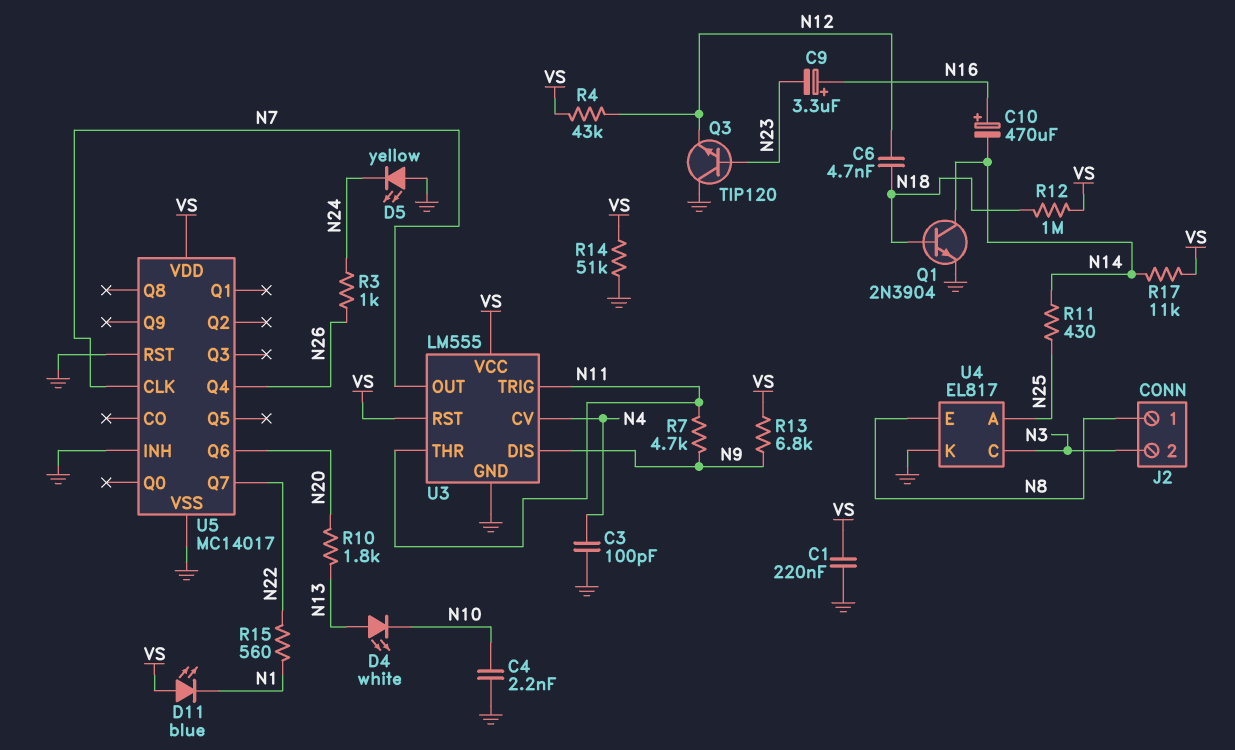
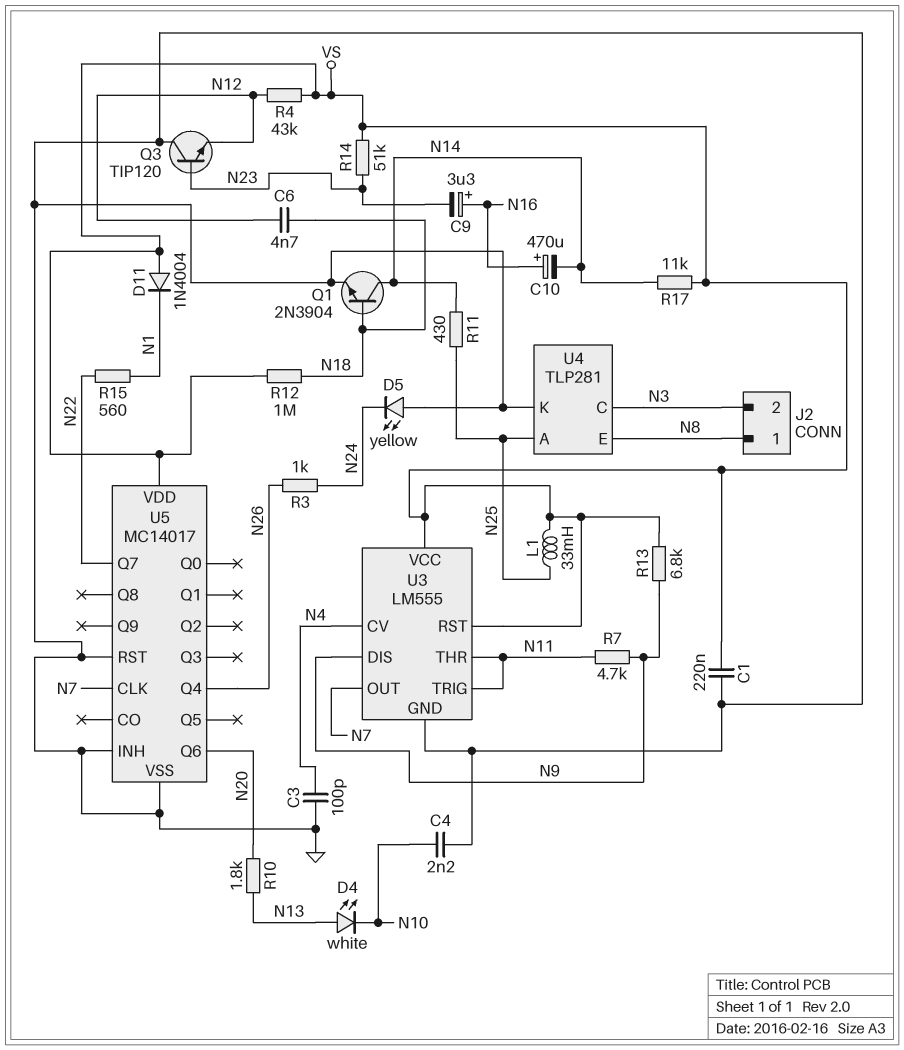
D11: LED blue (A VS, K N1) -> diode 1N4004 (A VS, K N1)
L1: none -> 33mH (N25, VS)
R14: 51k (GND, VS) -> 51k (N23, VS)
U4: EL817 -> TLP281

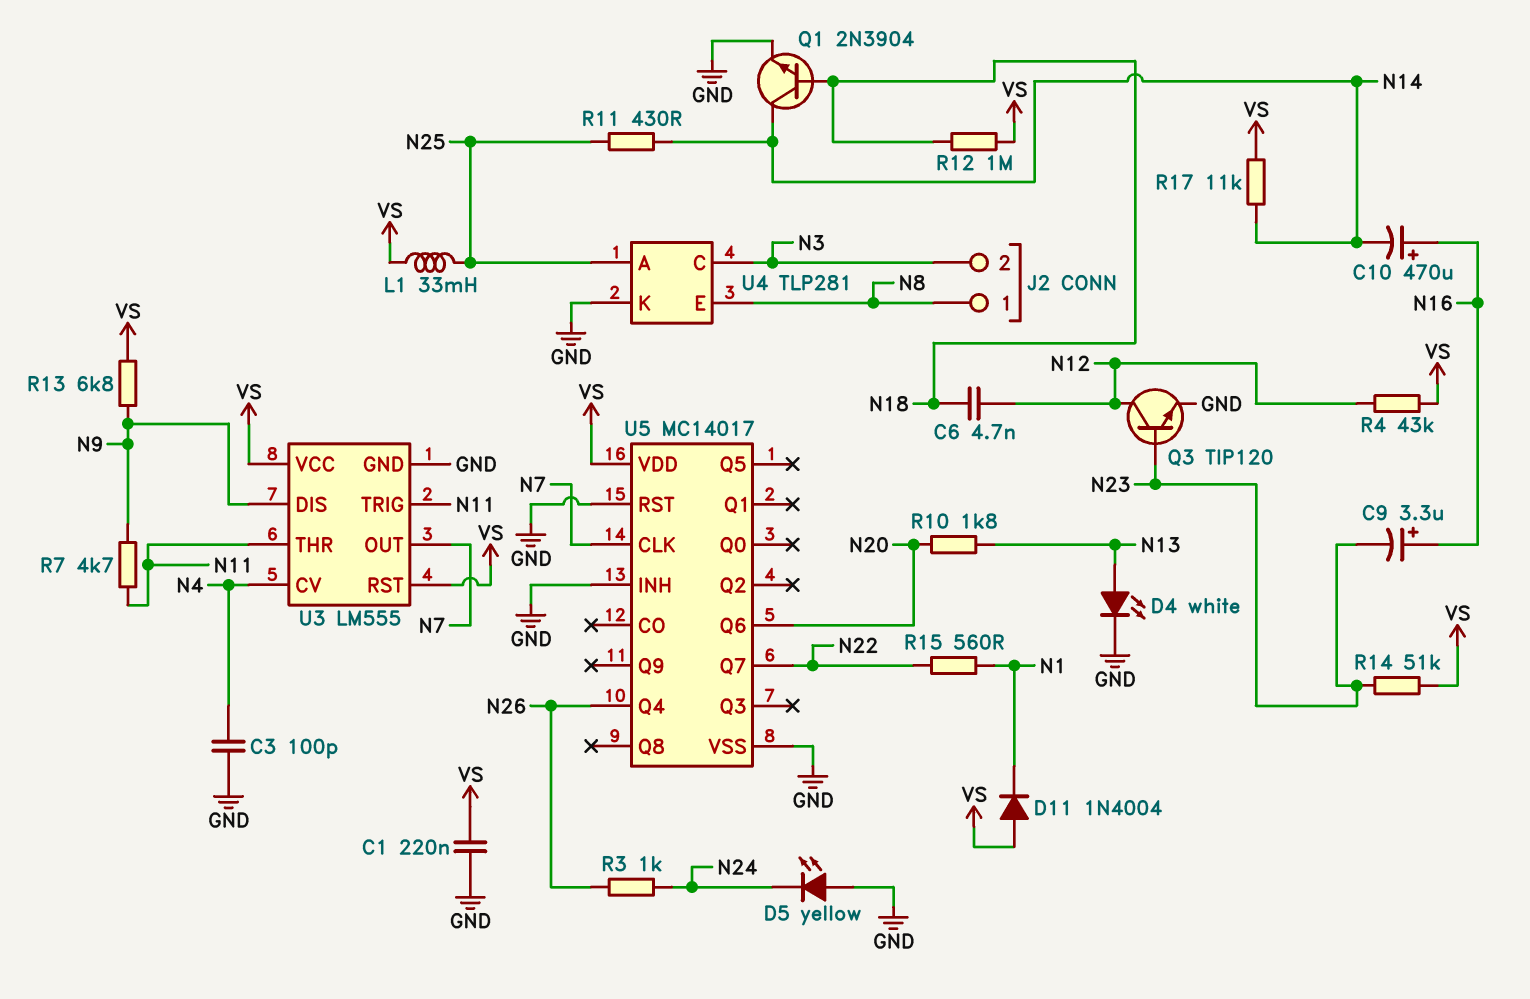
C4: 2.2nF (GND, N10) -> none
D4: LED white (A N13, K N10) -> LED white (A N13, K GND)
Q3: NPN TIP120 (B N23, C GND, E N12) -> NPN TIP120 (B N23, C N12, E GND)

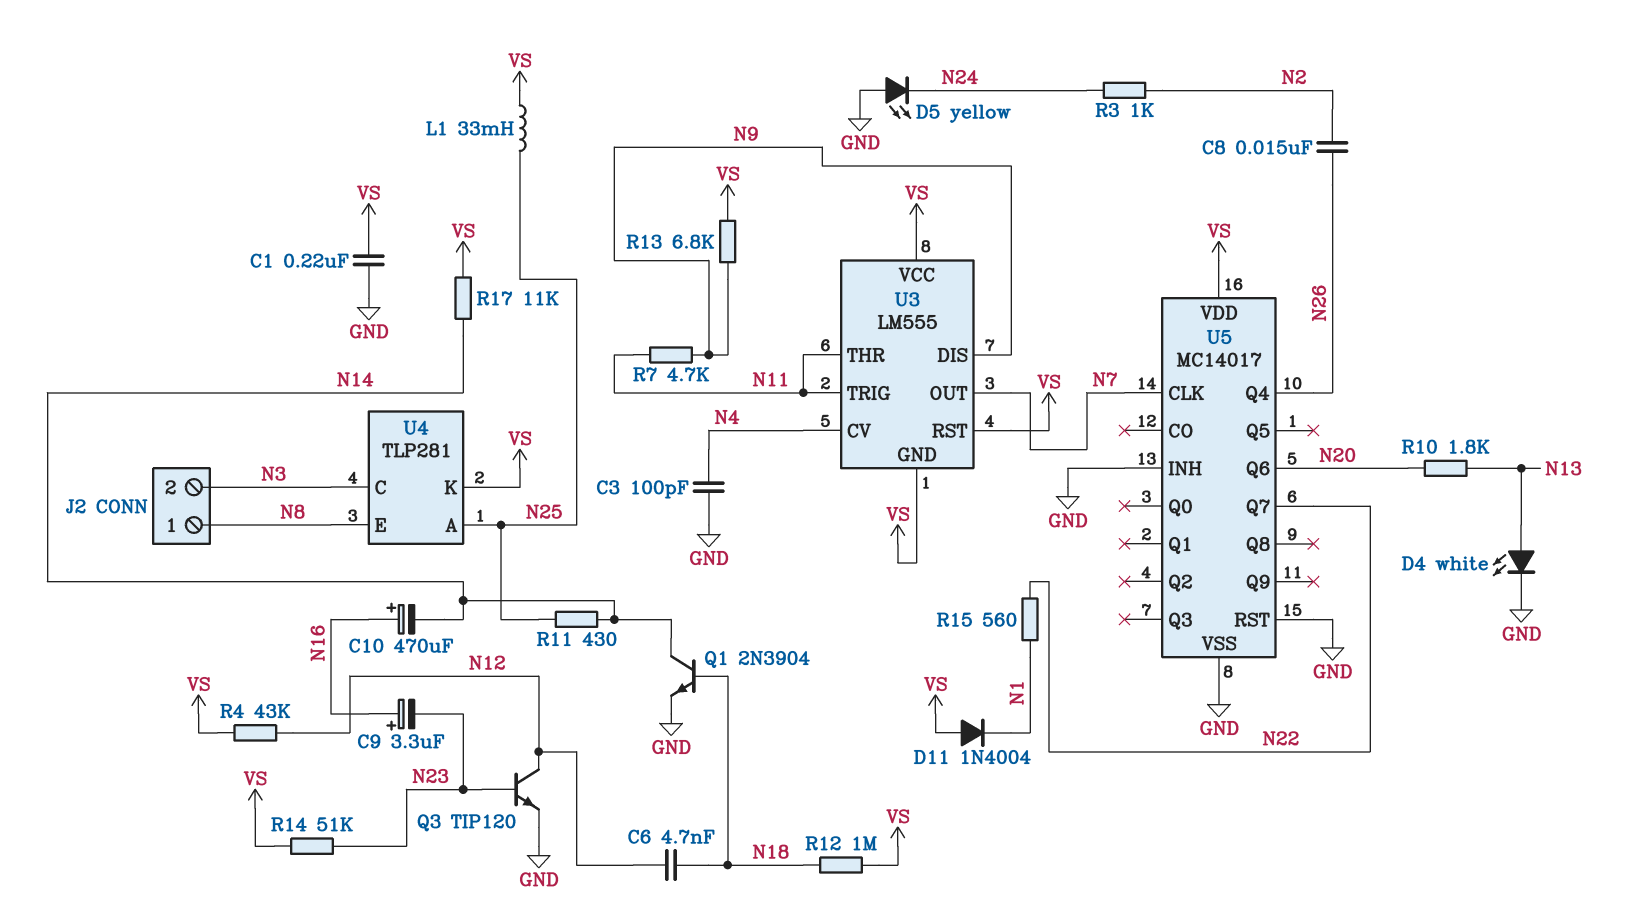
C8: none -> 15nF (N2, N26)
R3: 1k (N24, N26) -> 1k (N2, N24)
U3 pin GND: GND -> VS
U4 pin K: GND -> VS

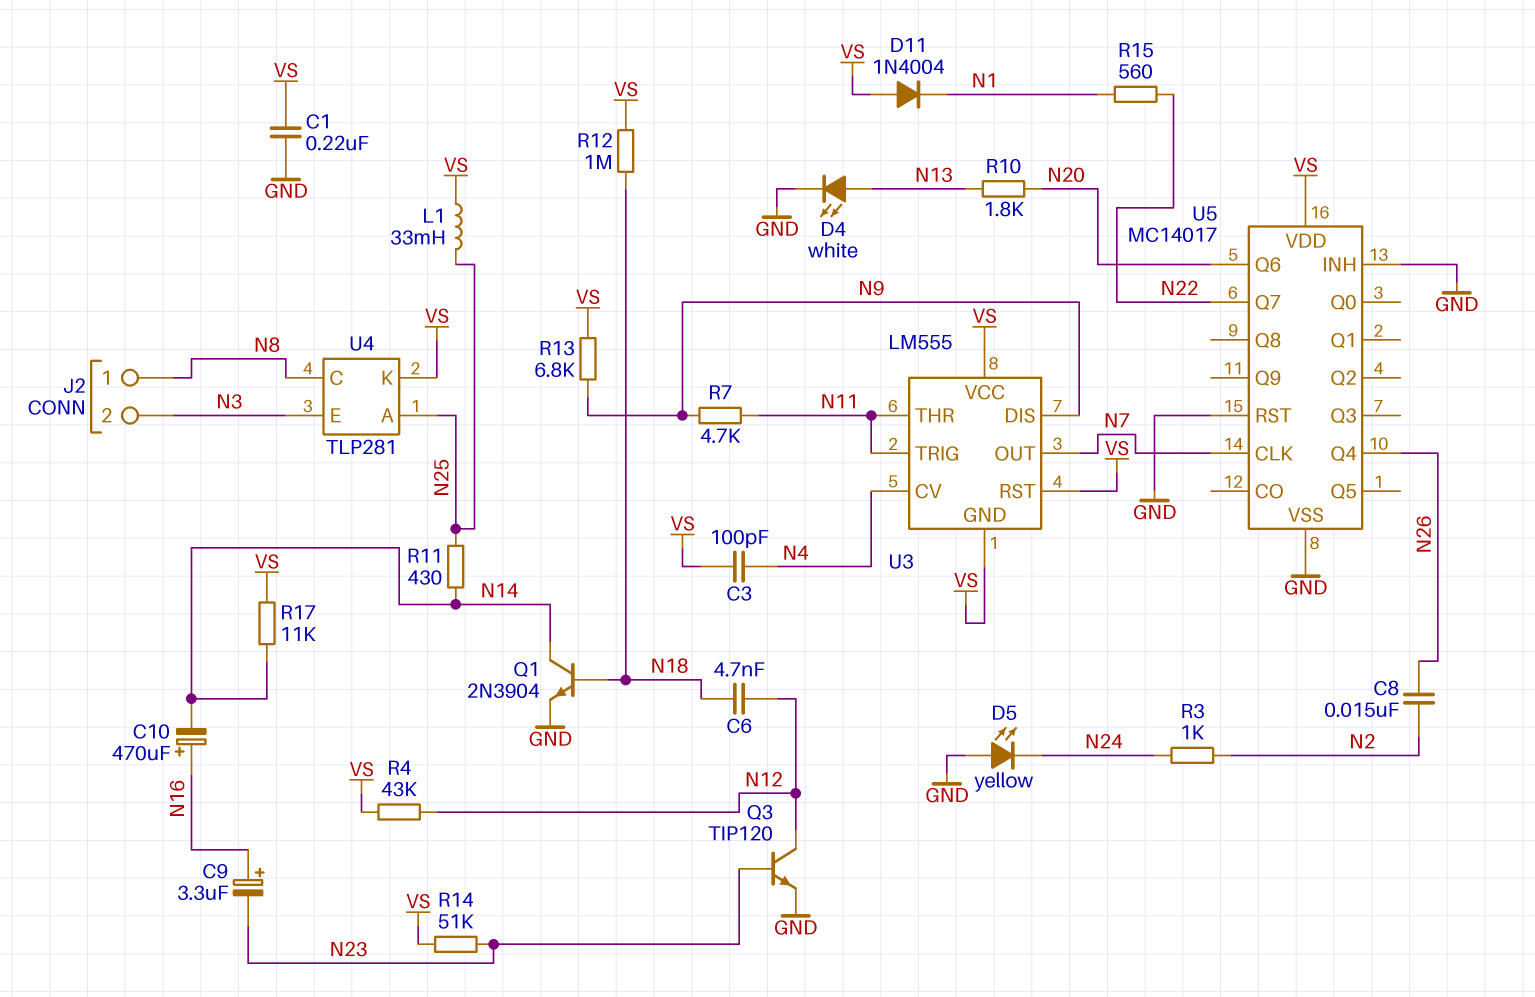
C3: 100pF (GND, N4) -> 100pF (N4, VS)
U4 pin C: N3 -> N8
U4 pin E: N8 -> N3

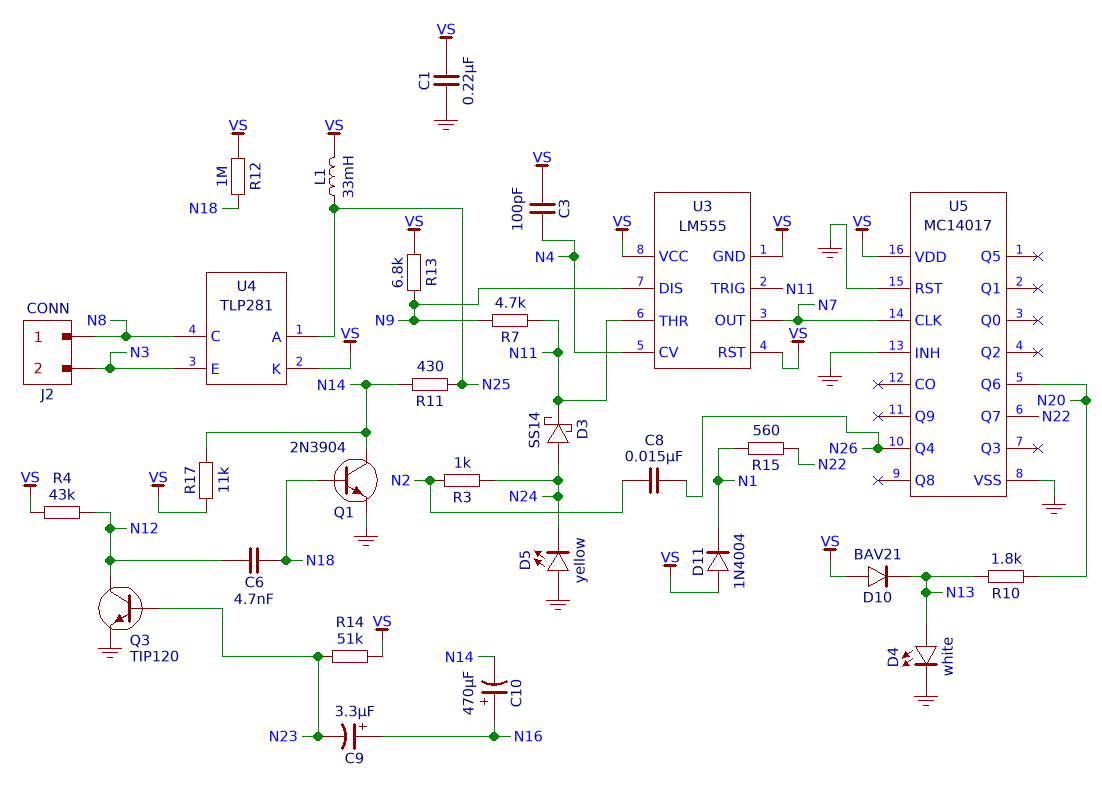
D3: none -> schottky SS14 (A N24, K N11)
D10: none -> diode BAV21 (A VS, K N13)

